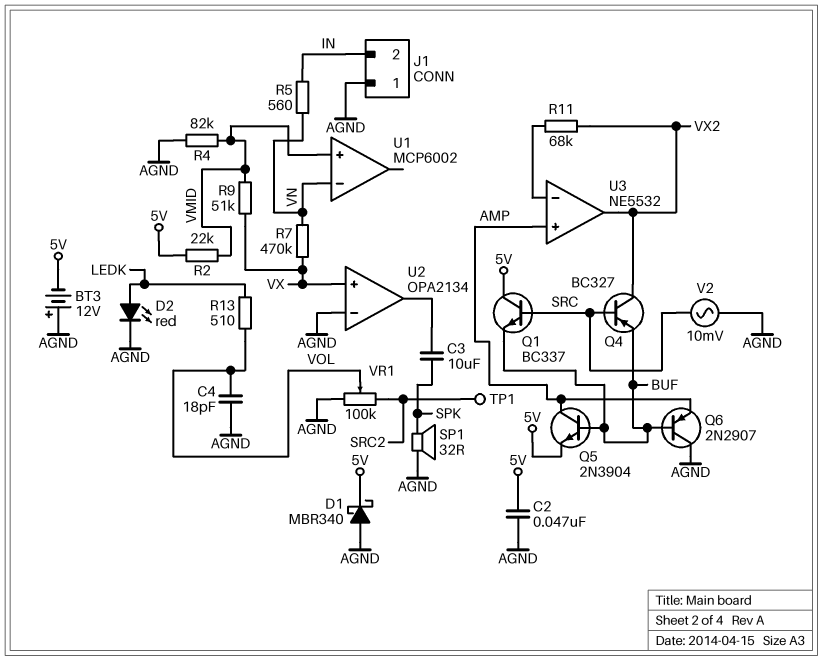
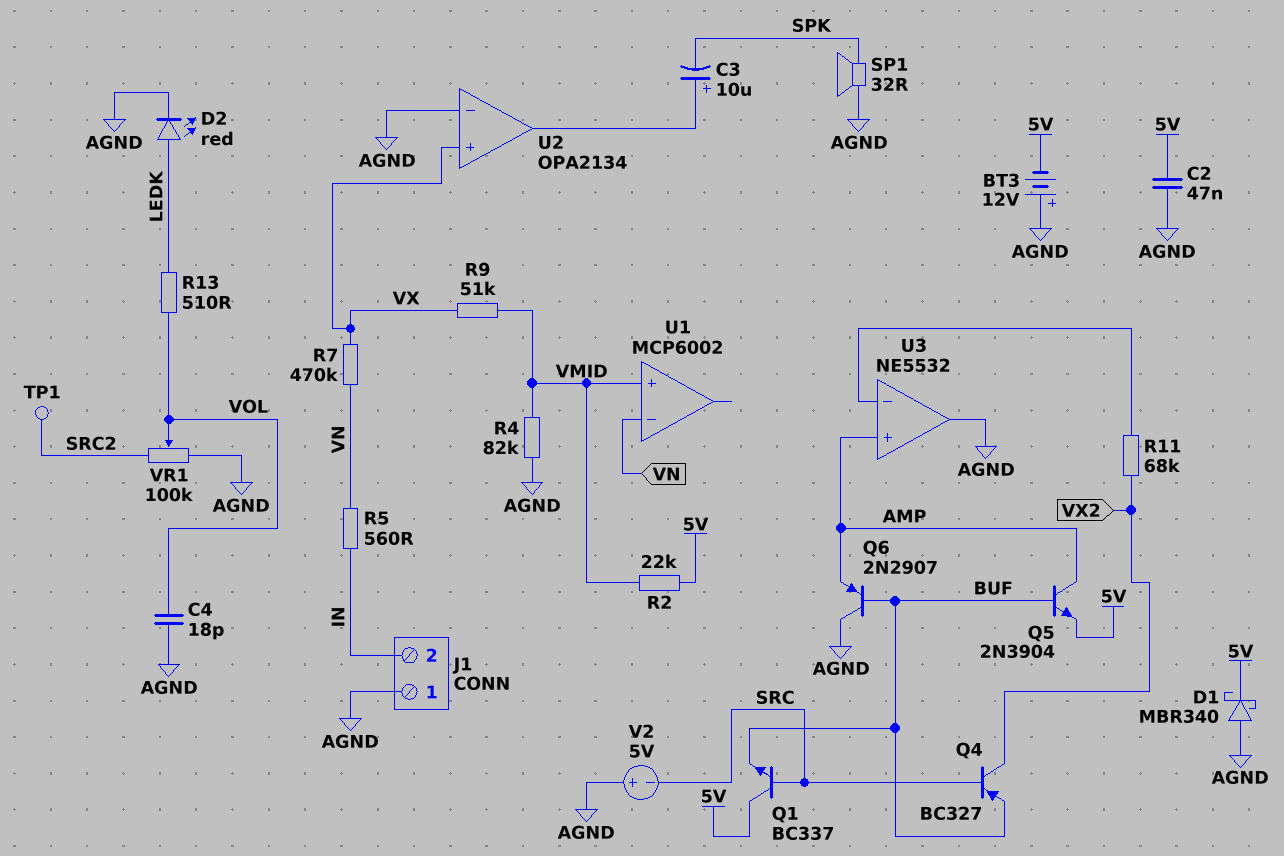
C3: 10uF (SPK, U2/out) -> 10uF (plus U2/out, minus SPK)
U3 pin out: VX2 -> AGND
V2: AC 10mV (AGND, SRC) -> 5V (plus AGND, minus SRC)

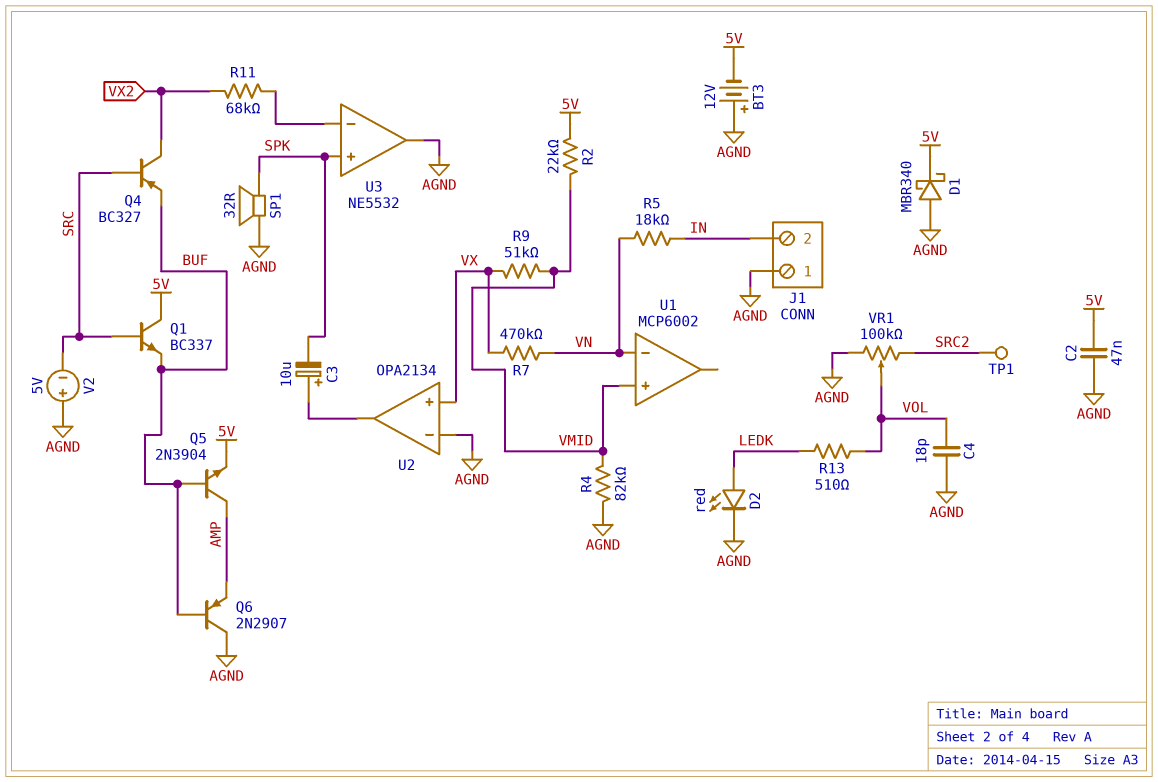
R5: 560 (IN, VN) -> 18k (IN, VN)
U3 pin in+: AMP -> SPK

